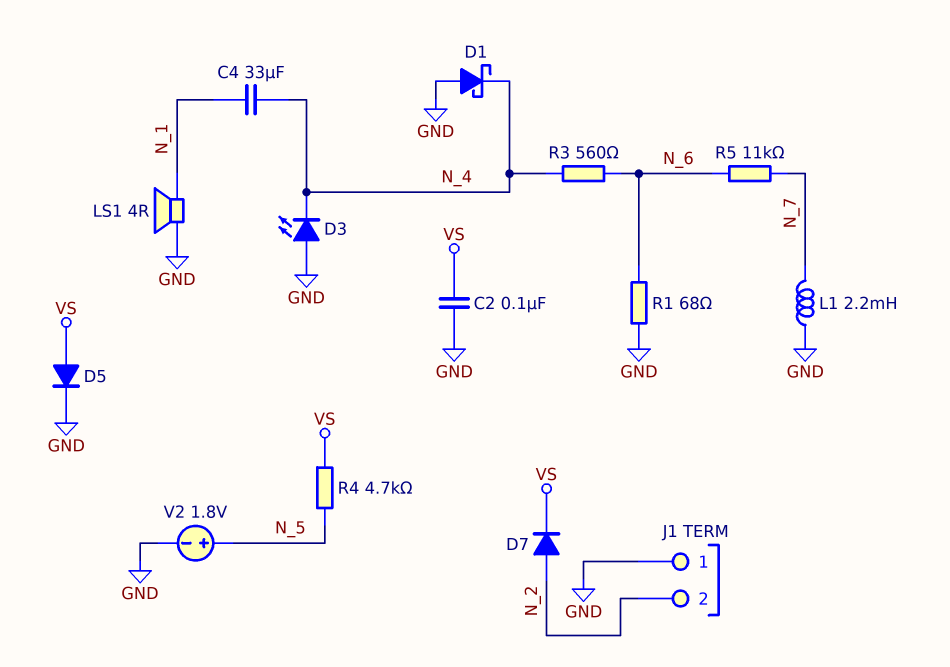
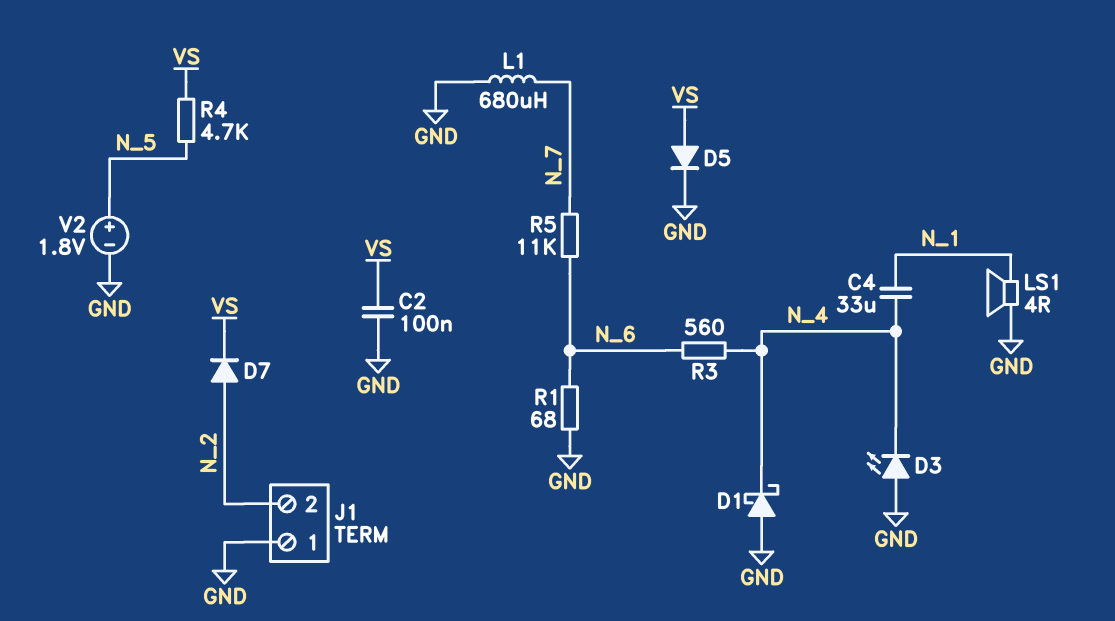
L1: 2.2mH (GND, N_7) -> 680uH (GND, N_7)

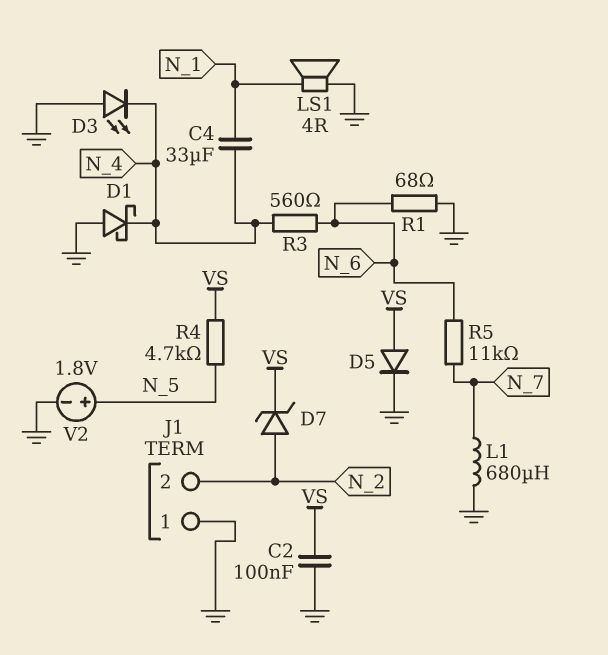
D7: diode (A N_2, K VS) -> zener (A N_2, K VS)

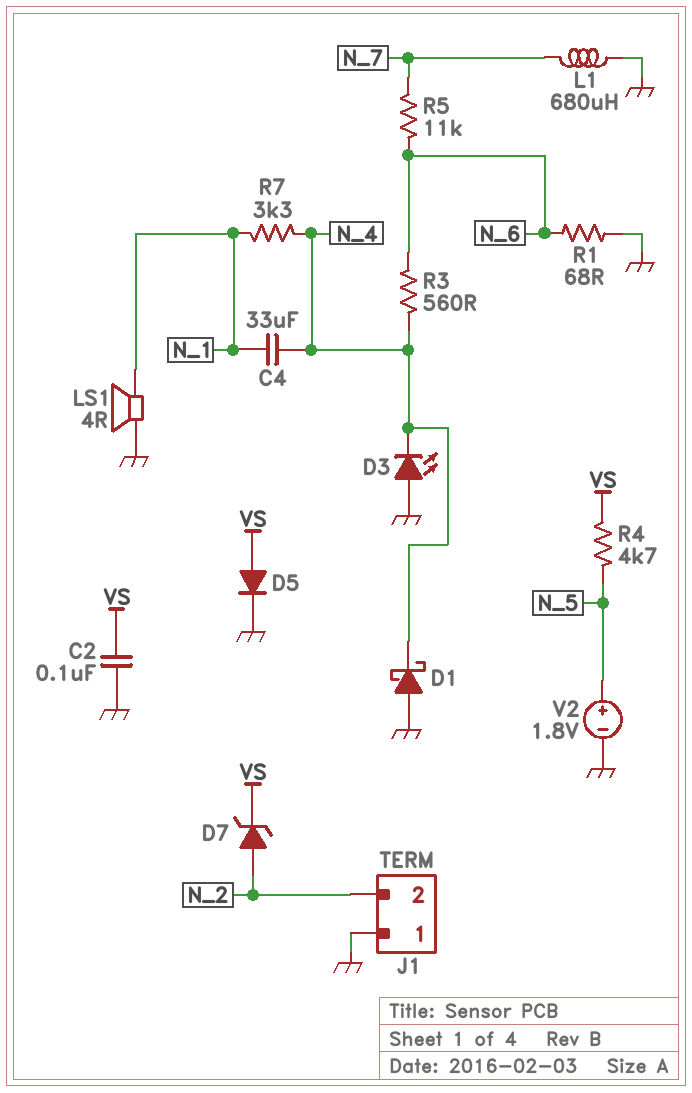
R7: none -> 3.3k (N_1, N_4)

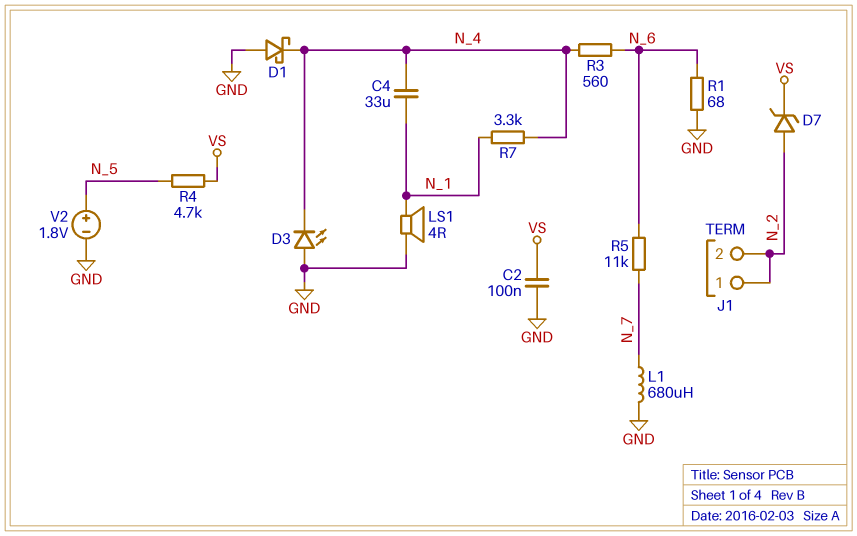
D5: diode (A VS, K GND) -> none
J1 pin 1: GND -> N_2

